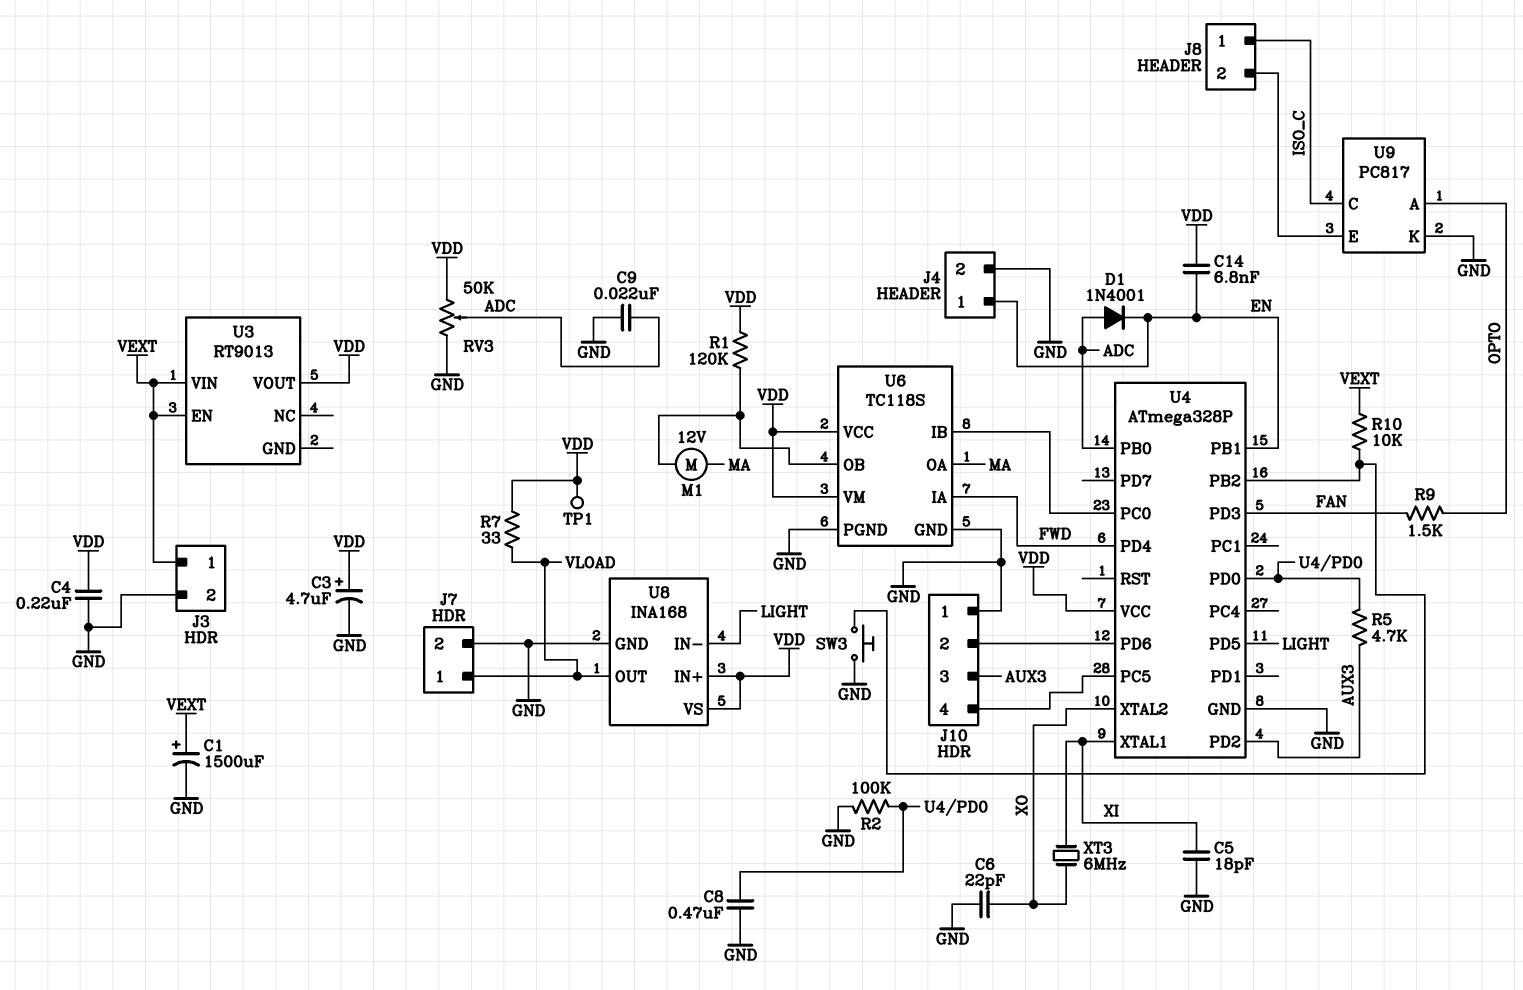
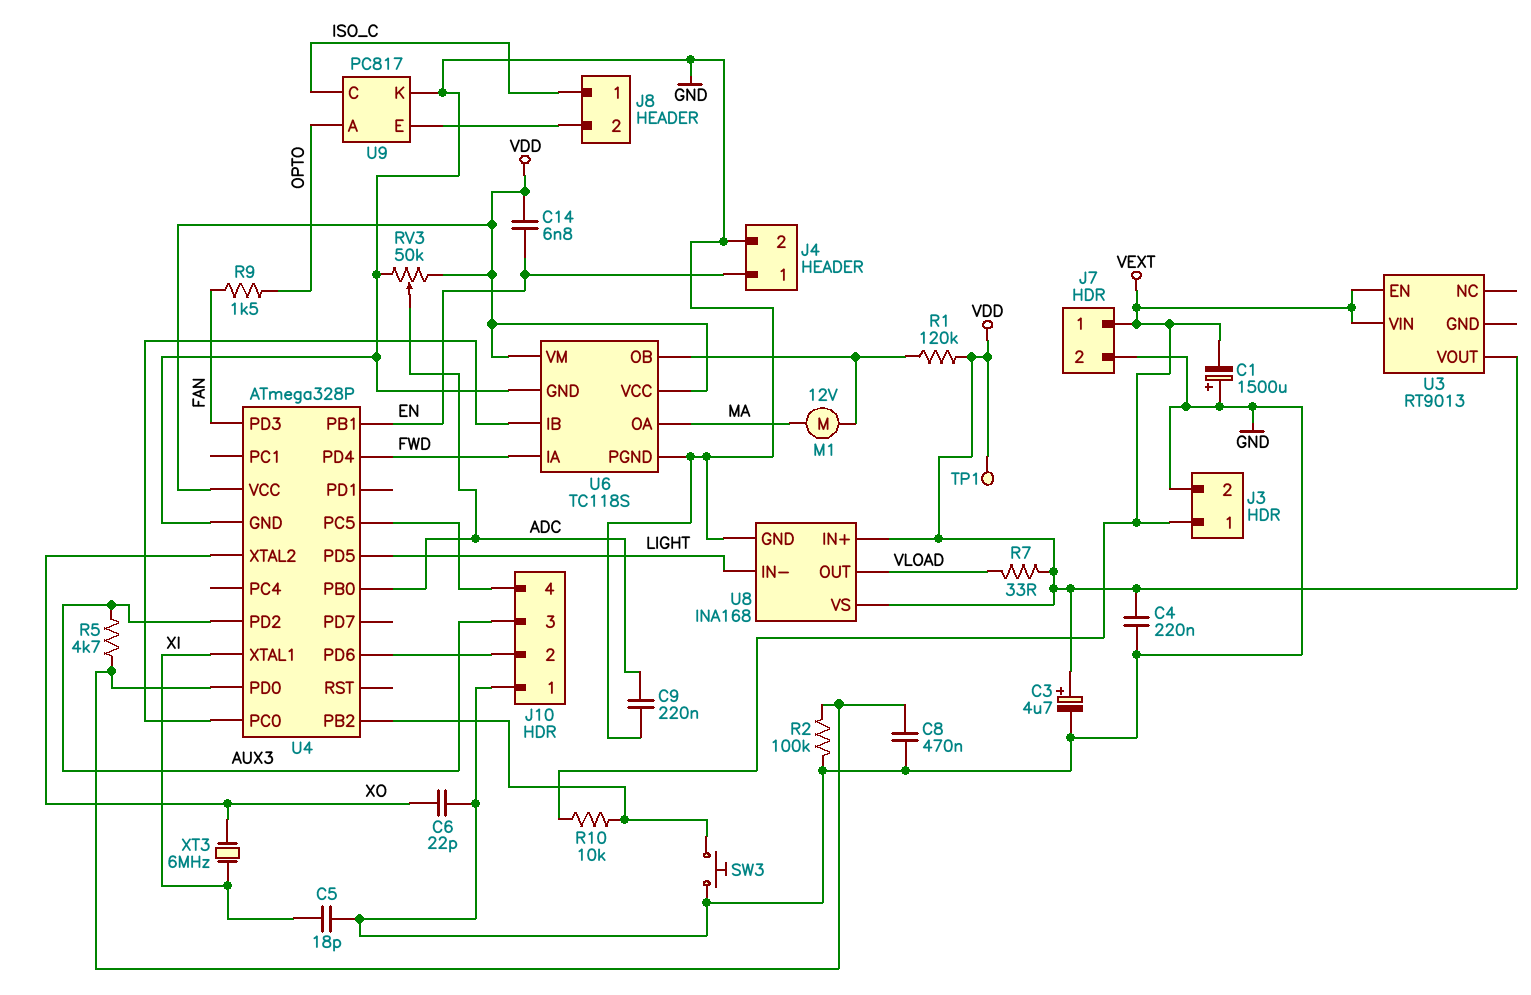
C1: 1500uF (plus VEXT, minus GND) -> 1500uF (plus GND, minus VEXT)
C9: 22nF (ADC, GND) -> 220nF (ADC, GND)
D1: diode 1N4001 (A ADC, K EN) -> none
J7 pin 1: VLOAD -> VEXT

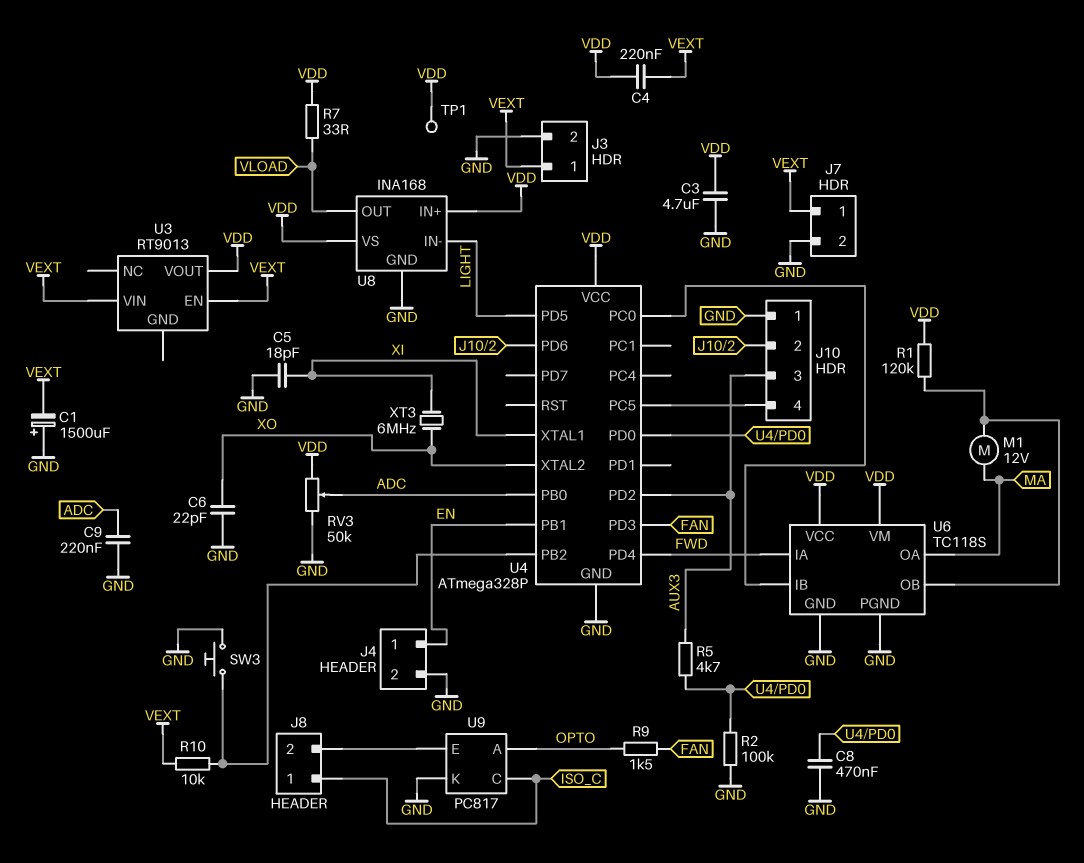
C3: 4.7uF (plus VDD, minus GND) -> 4.7uF (GND, VDD)
C4: 220nF (GND, VDD) -> 220nF (VDD, VEXT)
C14: 6.8nF (EN, VDD) -> none

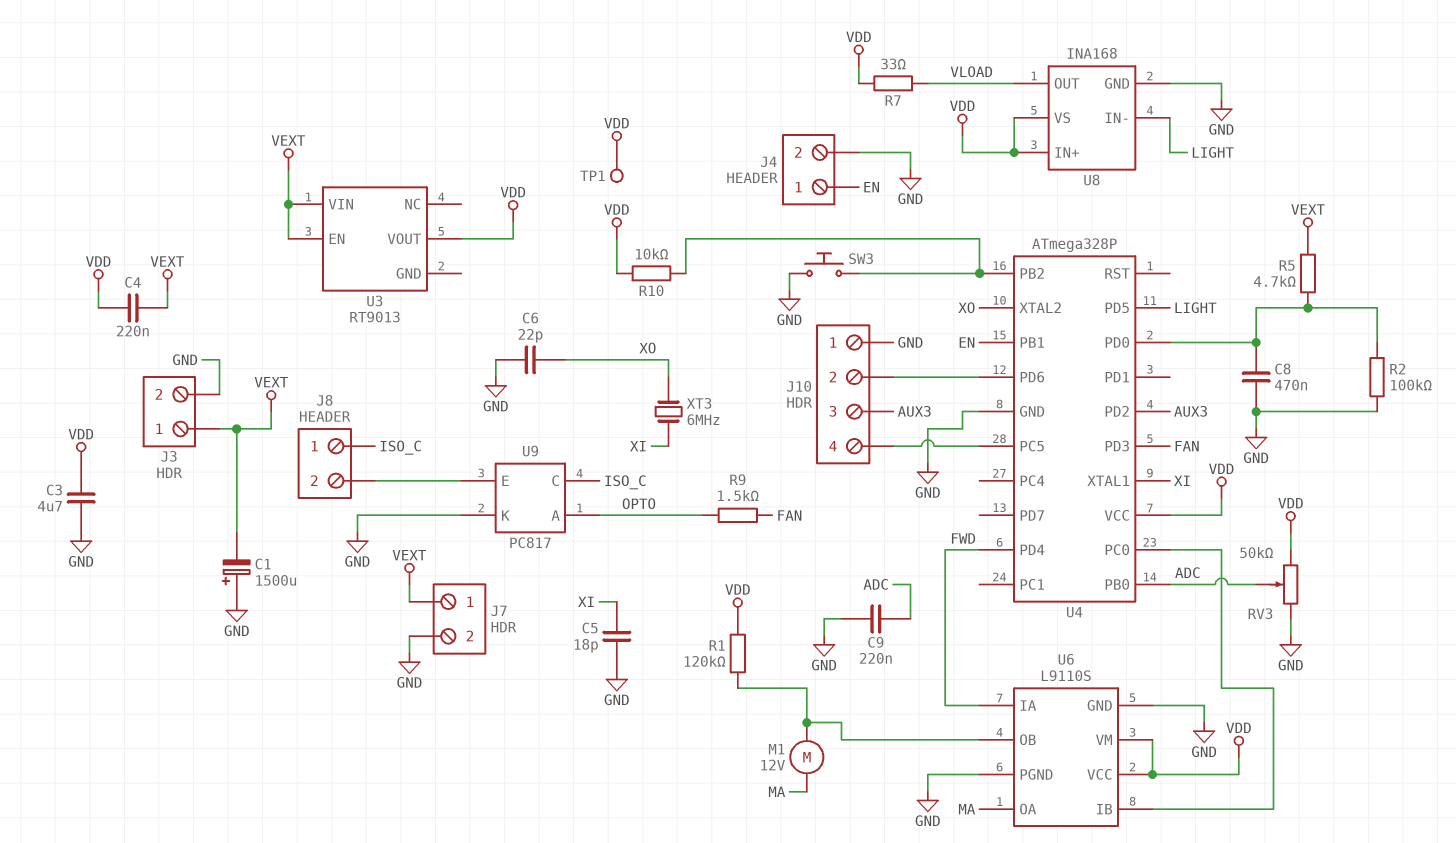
R5: 4.7k (AUX3, U4/PD0) -> 4.7k (U4/PD0, VEXT)
R10: 10k (U4/PB2, VEXT) -> 10k (U4/PB2, VDD)
U6: TC118S -> L9110S

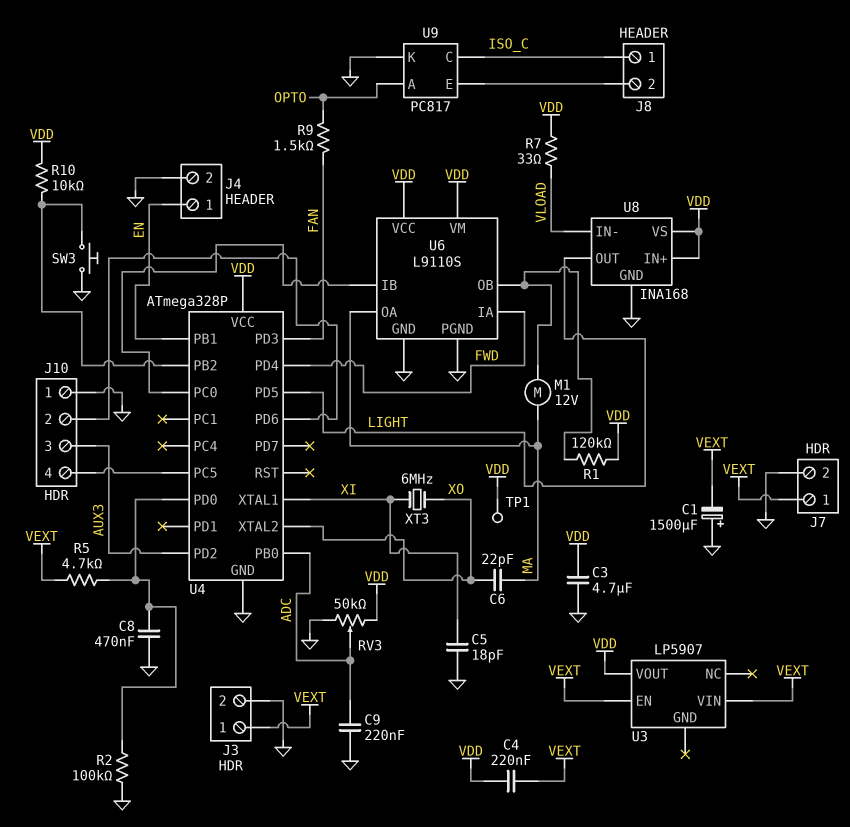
C6: 22pF (GND, XO) -> 22pF (MA, XO)
U3: RT9013 -> LP5907
U8 pin IN-: LIGHT -> VLOAD
U8 pin OUT: VLOAD -> LIGHT

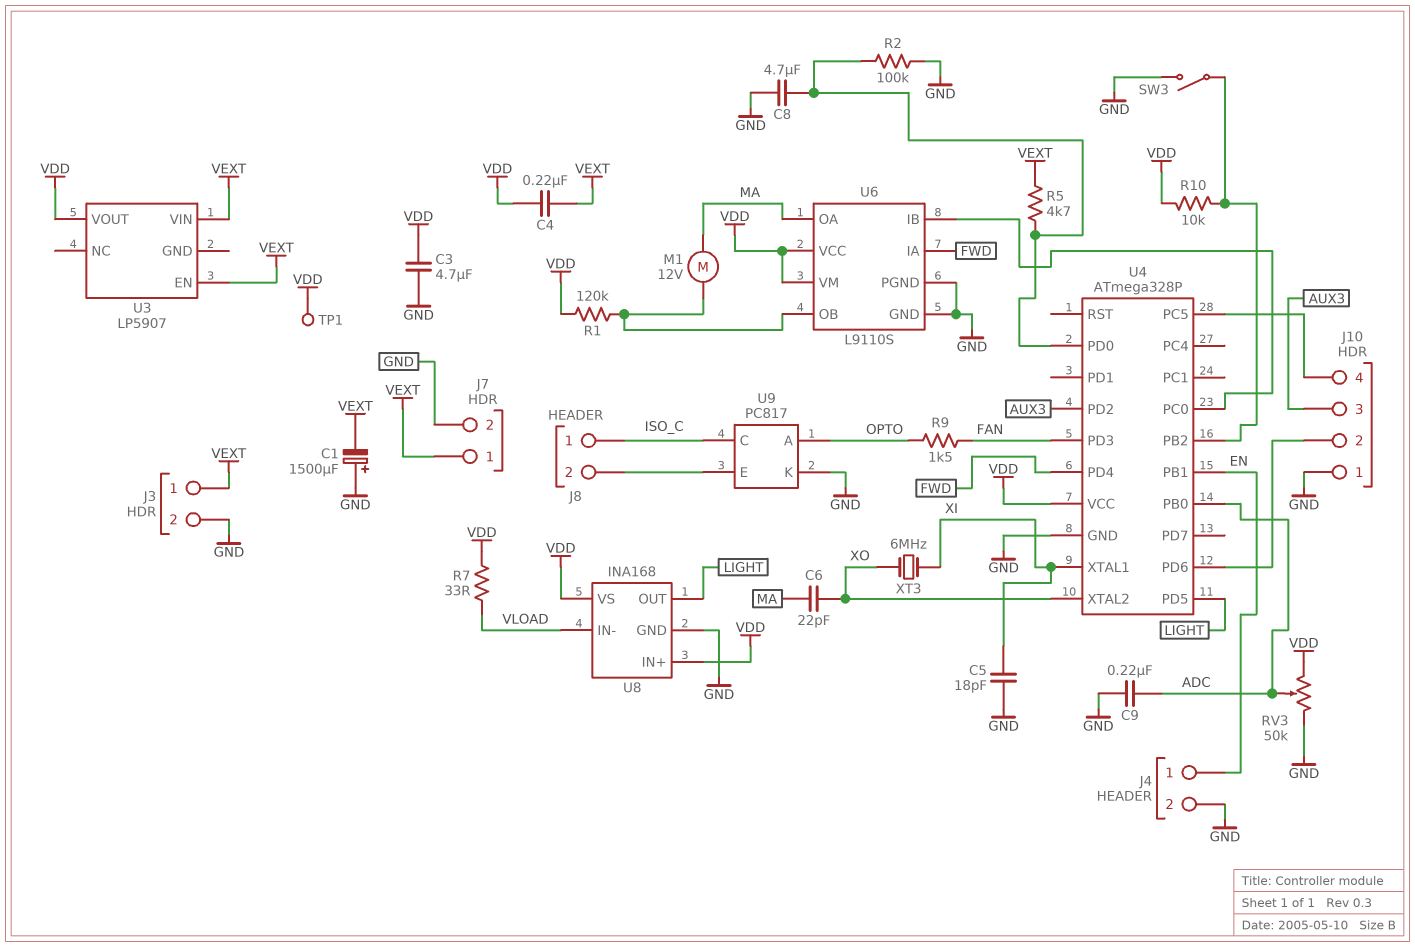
C8: 470nF (GND, U4/PD0) -> 4.7uF (GND, U4/PD0)
SW3: button (GND, U4/PB2) -> switch (GND, U4/PB2)

